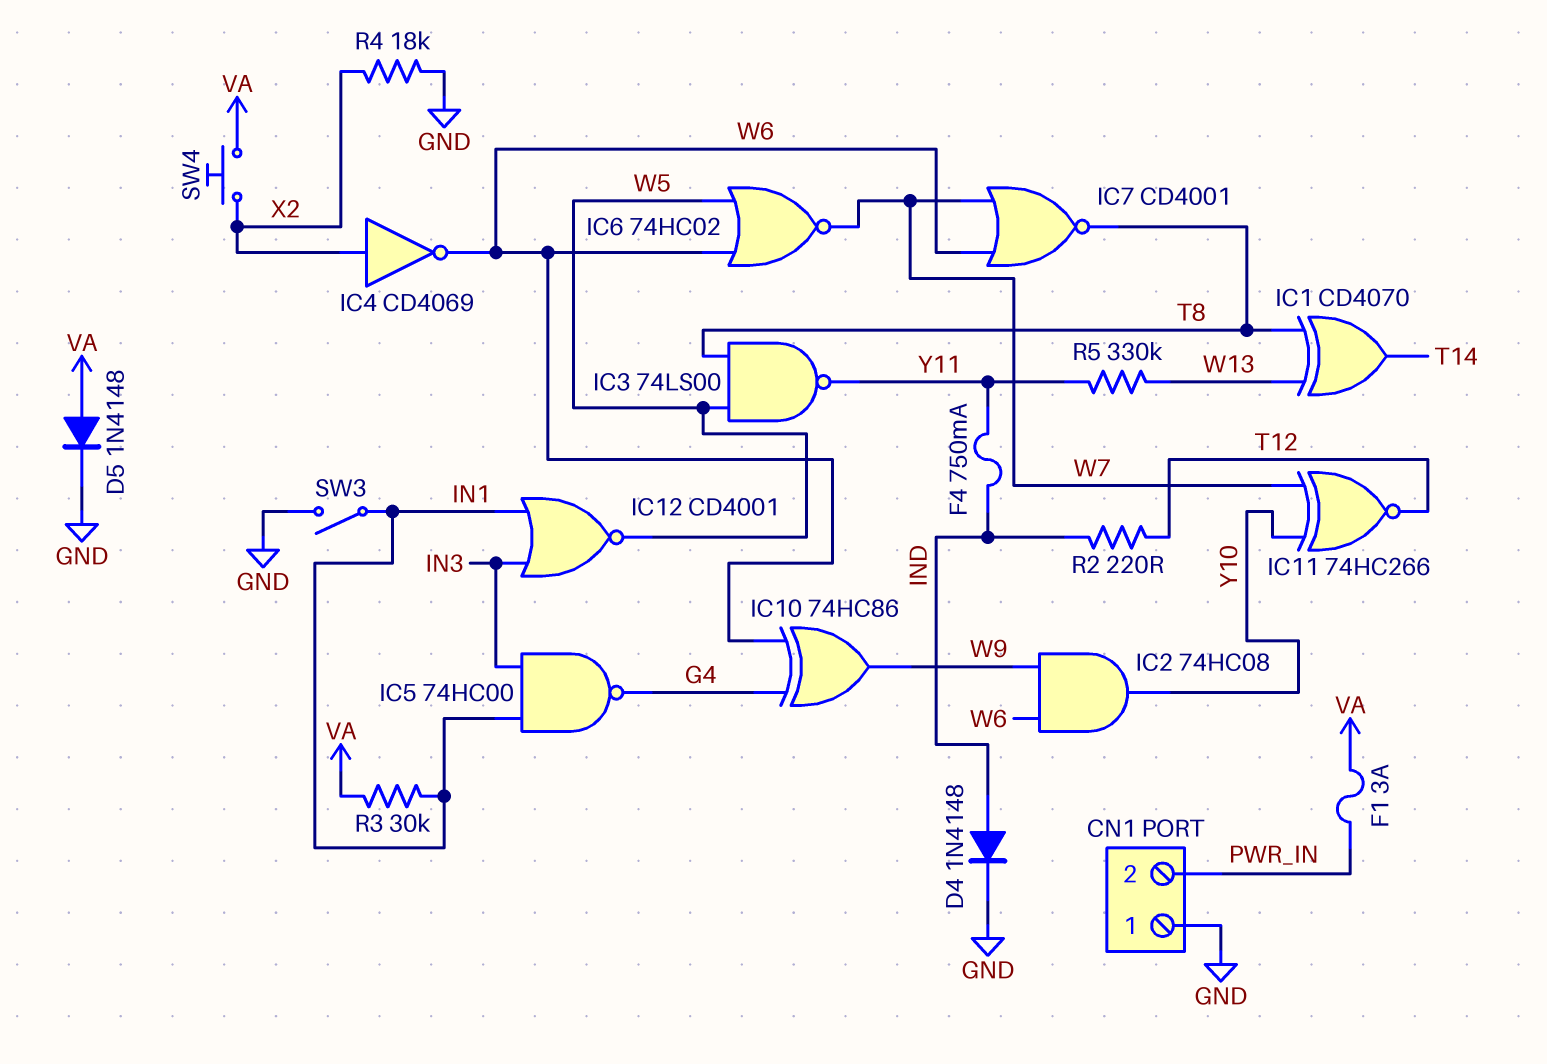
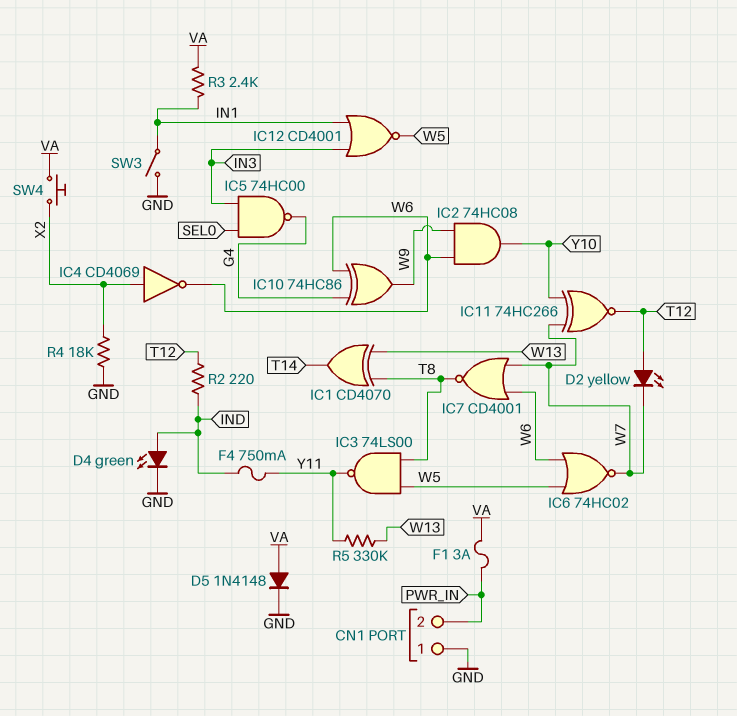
D2: none -> LED yellow (A T12, K W7)
D4: diode 1N4148 (A IND, K GND) -> LED green (A IND, K GND)
IC5: NAND 74HC00 (in IN1, in IN3, out G4) -> NAND 74HC00 (in IN3, in SEL0, out G4)
R3: 30k (IN1, VA) -> 2.4k (IN1, VA)

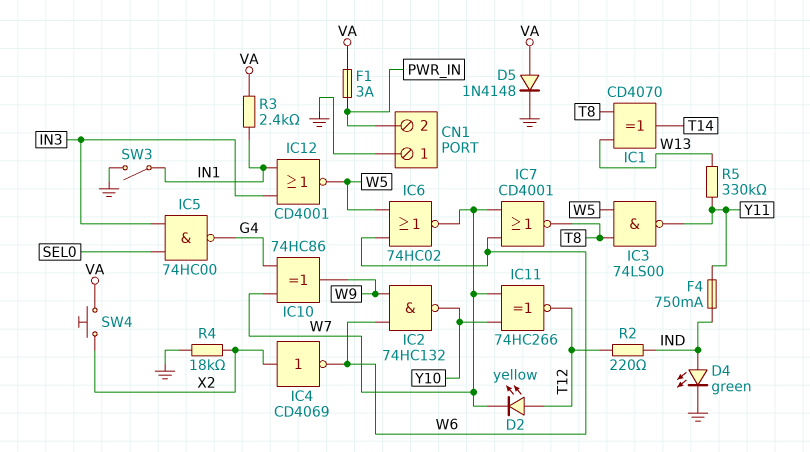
IC2: AND 74HC08 (in W6, in W9, out Y10) -> NAND 74HC132 (in W6, in W9, out Y10)
IC10: XOR 74HC86 (in G4, in W6, out W9) -> XOR 74HC86 (in G4, in W7, out W9)

